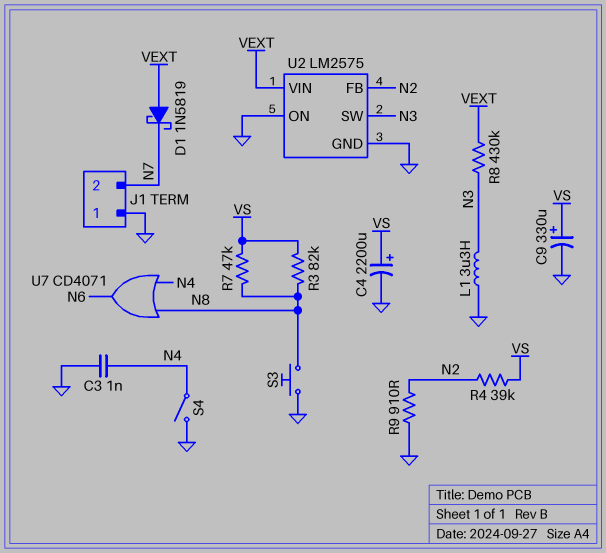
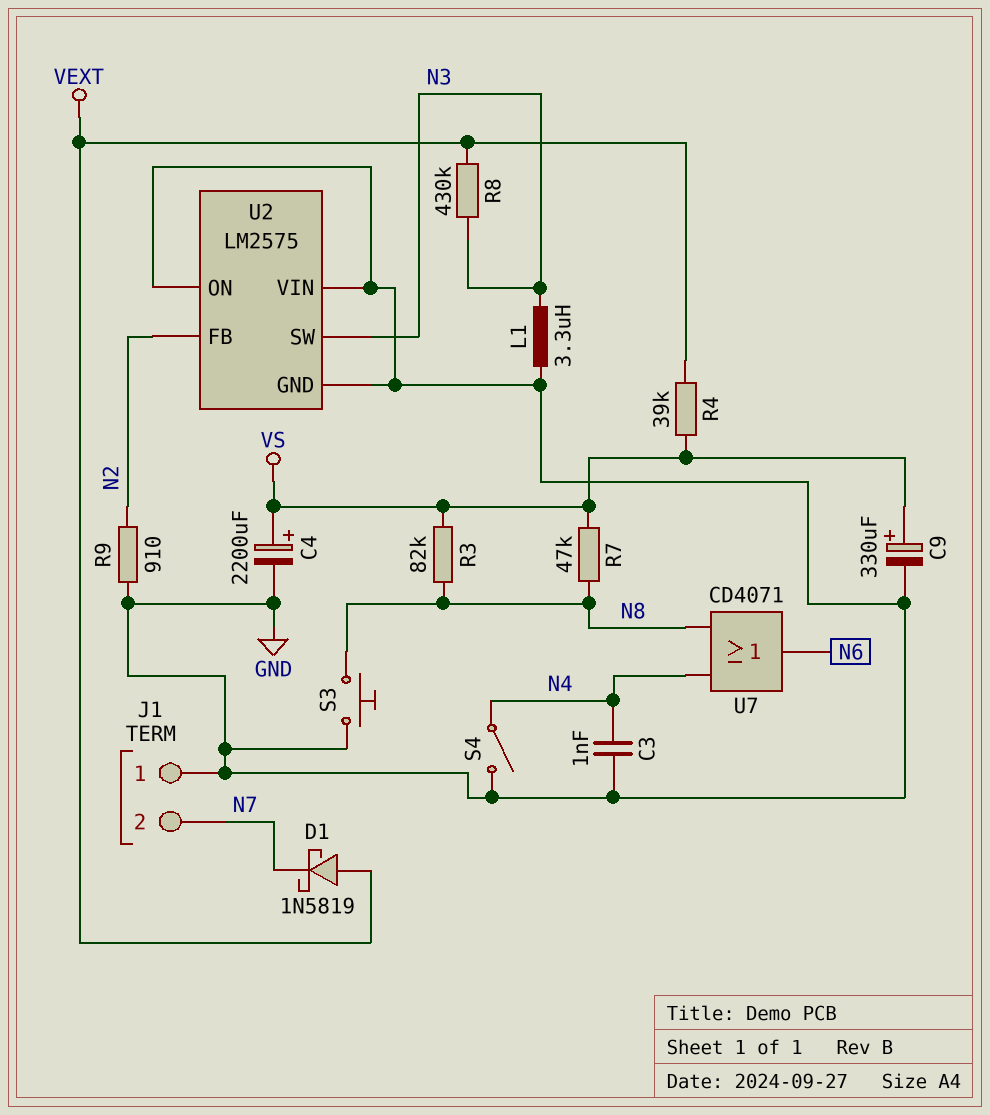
R4: 39k (N2, VS) -> 39k (VEXT, VS)
U2 pin VIN: VEXT -> GND

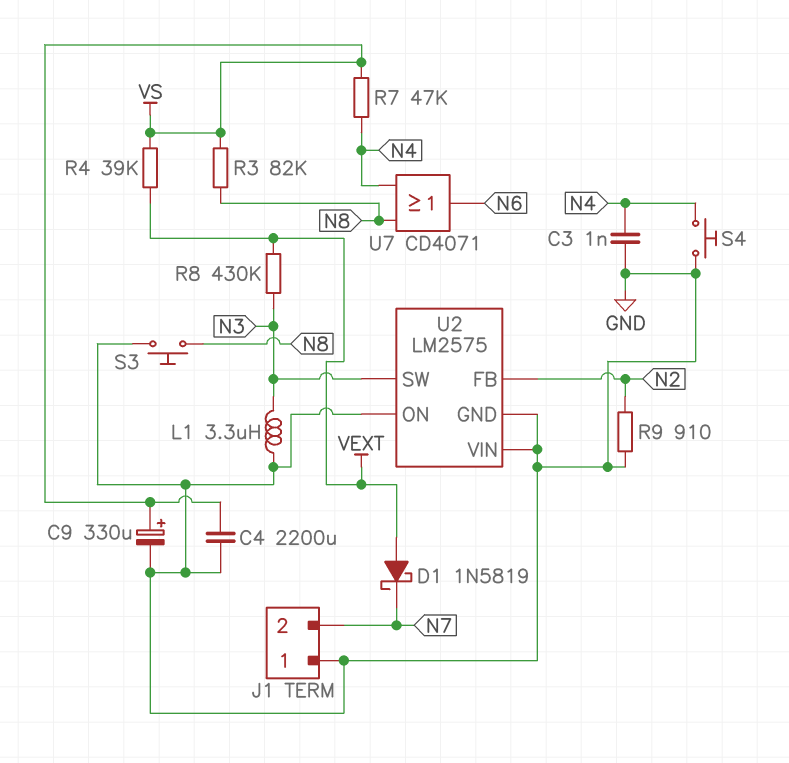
C4: 2200uF (plus VS, minus GND) -> 2200uF (GND, VS)
R7: 47k (N8, VS) -> 47k (N4, VS)
S4: switch (GND, N4) -> button (GND, N4)

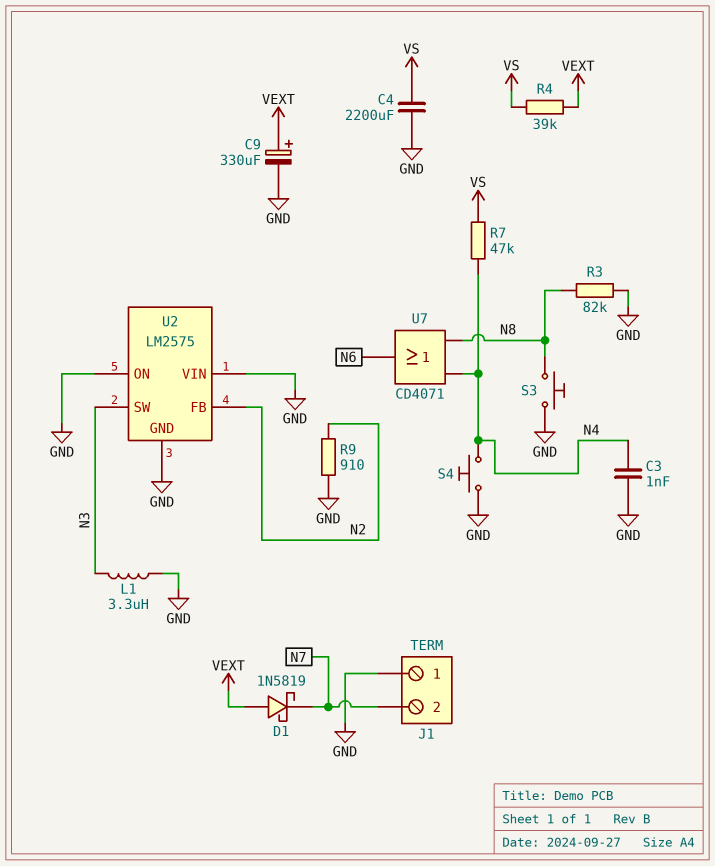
C9: 330uF (plus VS, minus GND) -> 330uF (plus VEXT, minus GND)
R3: 82k (N8, VS) -> 82k (GND, N8)
R8: 430k (N3, VEXT) -> none

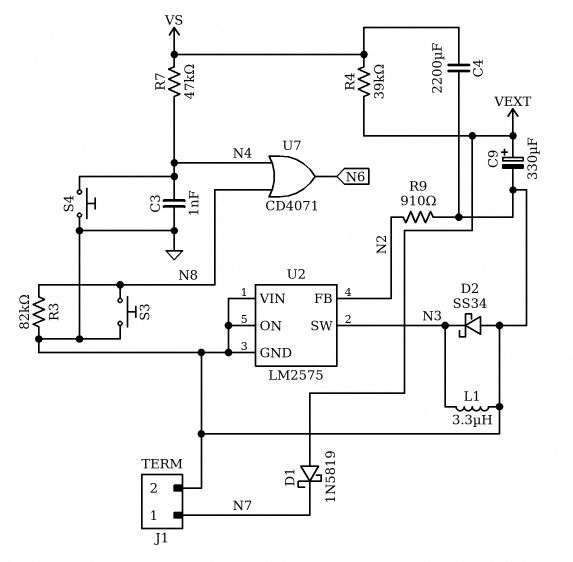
D2: none -> schottky SS34 (A GND, K N3)
J1 pin 1: GND -> N7
J1 pin 2: N7 -> GND

